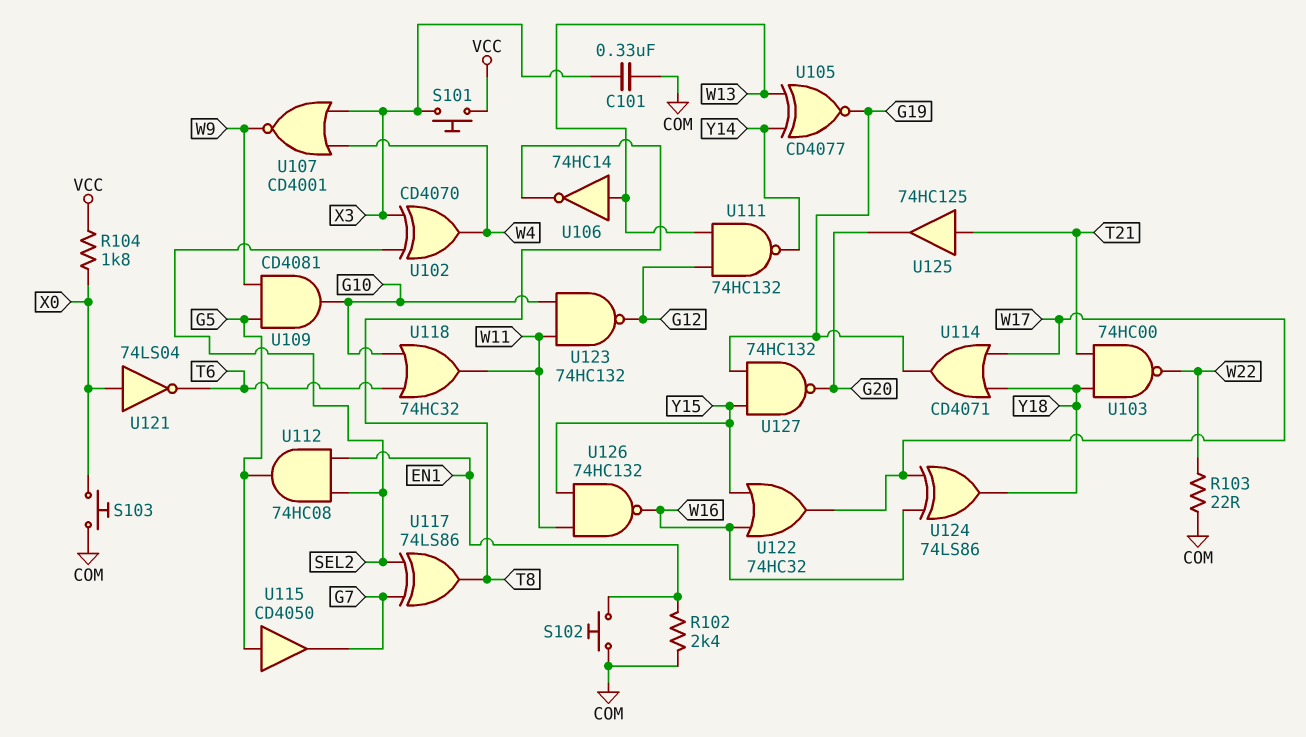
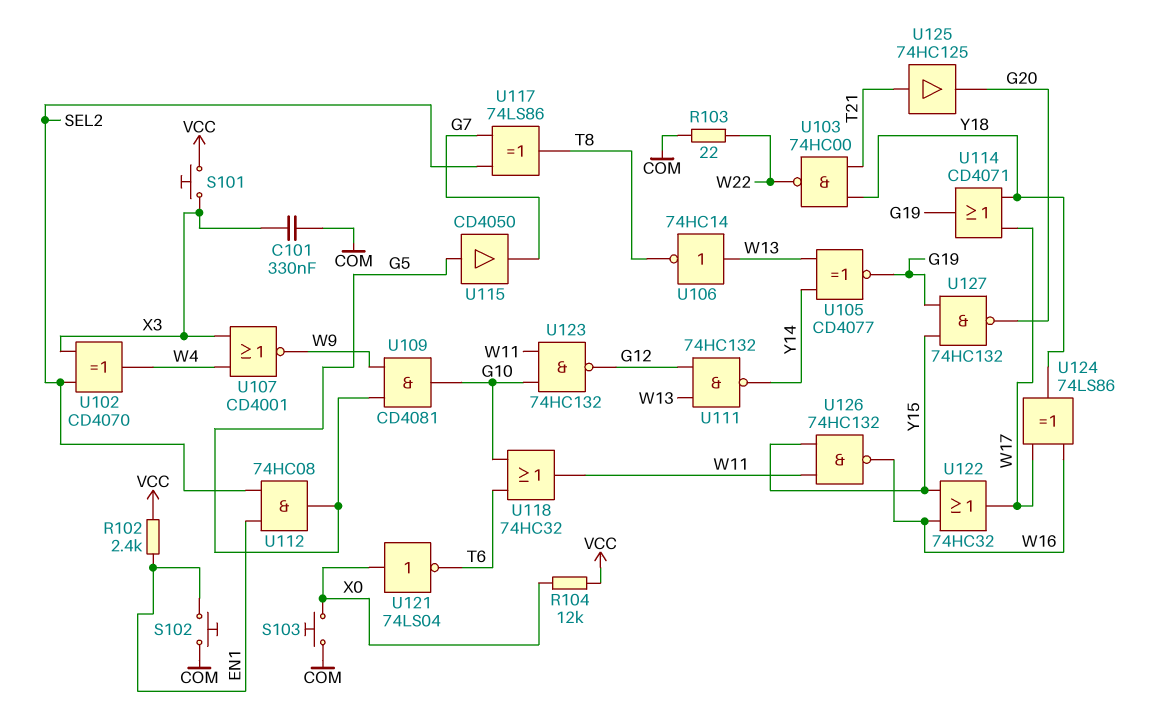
R102: 2.4k (COM, EN1) -> 2.4k (EN1, VCC)
R104: 1.8k (VCC, X0) -> 12k (VCC, X0)

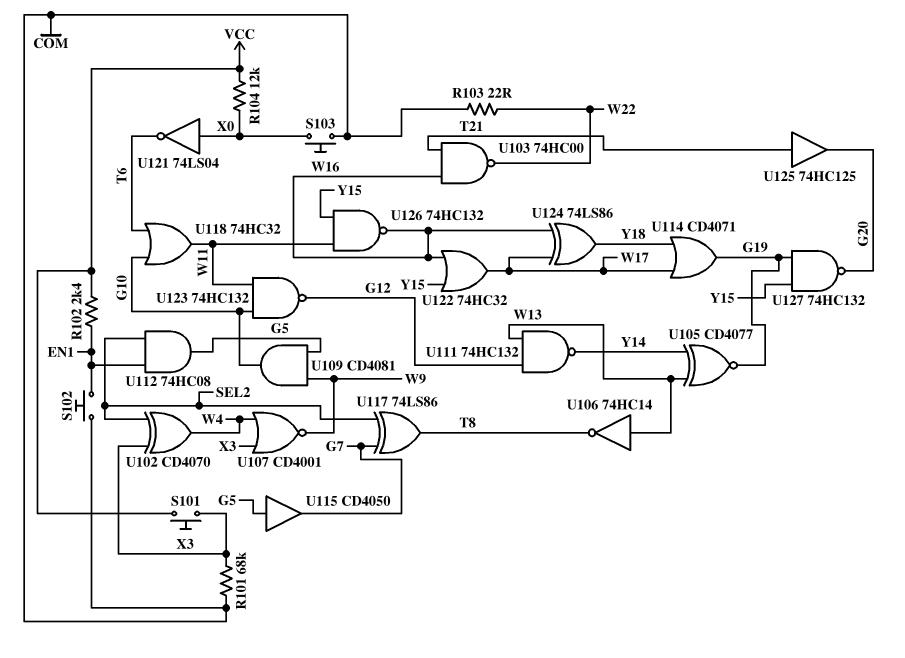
C101: 330nF (COM, X3) -> none
R101: none -> 68k (COM, X3)
U103: NAND 74HC00 (in T21, in Y18, out W22) -> NAND 74HC00 (in T21, in W16, out W22)

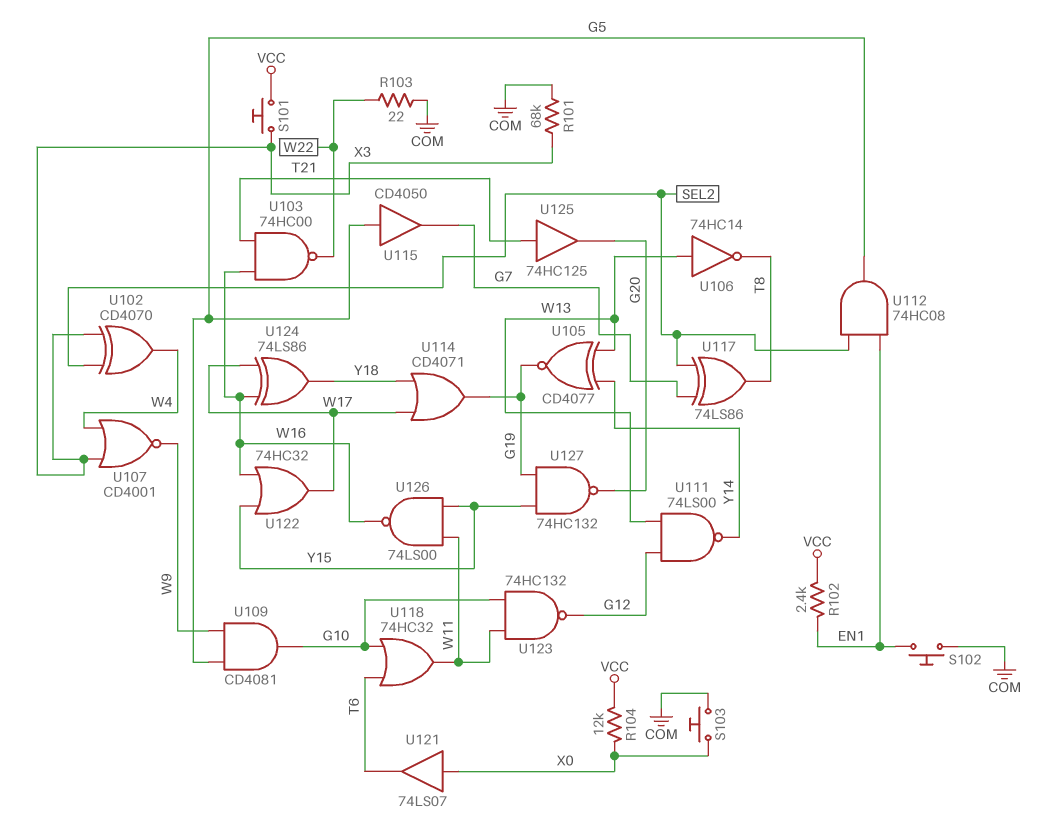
U111: NAND 74HC132 (in G12, in W13, out Y14) -> NAND 74LS00 (in G12, in W13, out Y14)
U121: NOT 74LS04 (in X0, out T6) -> buffer 74LS07 (in X0, out T6)
U126: NAND 74HC132 (in W11, in Y15, out W16) -> NAND 74LS00 (in W11, in Y15, out W16)

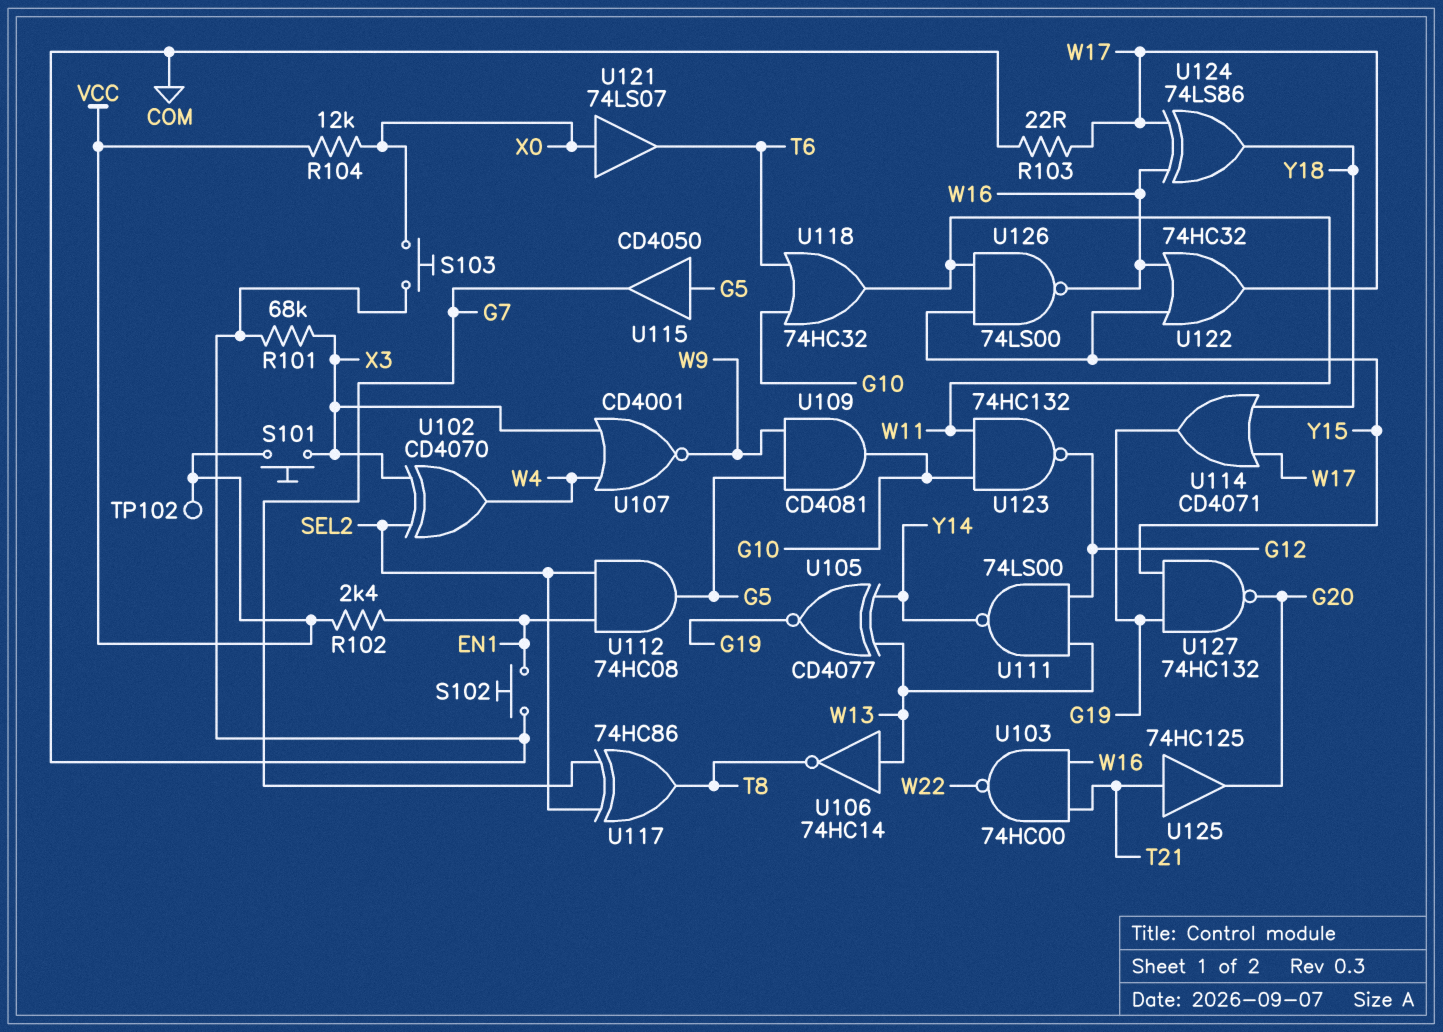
R103: 22 (COM, W22) -> 22 (COM, W17)
TP102: none -> test point (VCC)
U117: XOR 74LS86 (in G7, in SEL2, out T8) -> XOR 74HC86 (in G7, in SEL2, out T8)

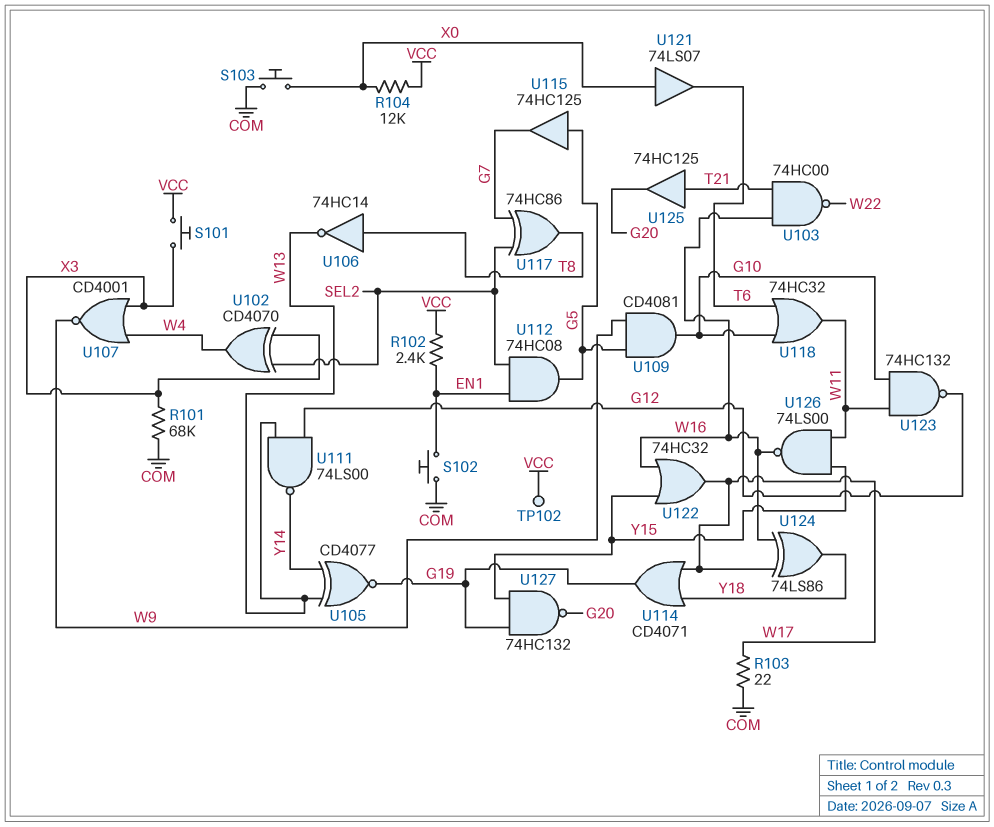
U106: NOT 74HC14 (in W13, out T8) -> NOT 74HC14 (in T8, out W13)
U115: buffer CD4050 (in G5, out G7) -> buffer 74HC125 (in G5, out G7)

